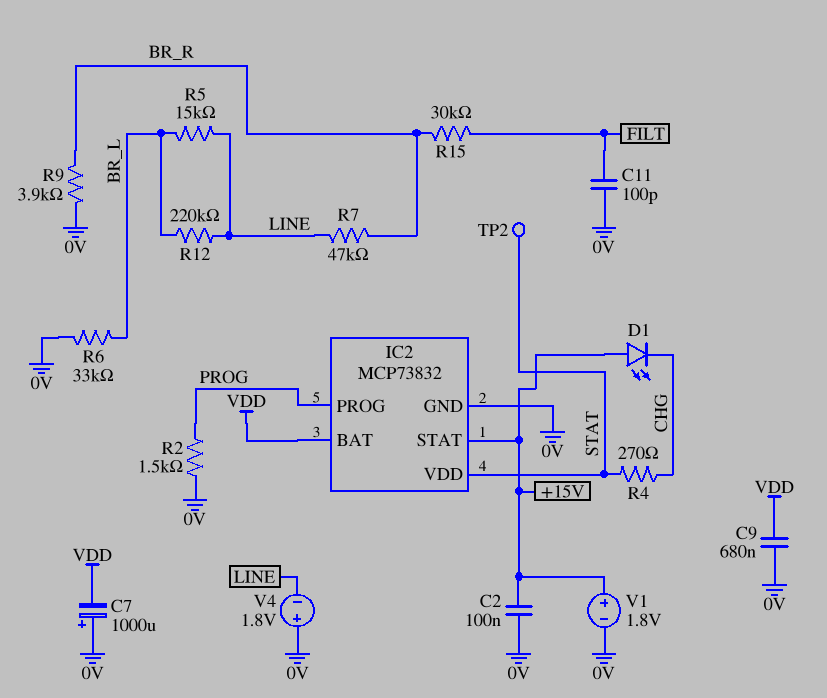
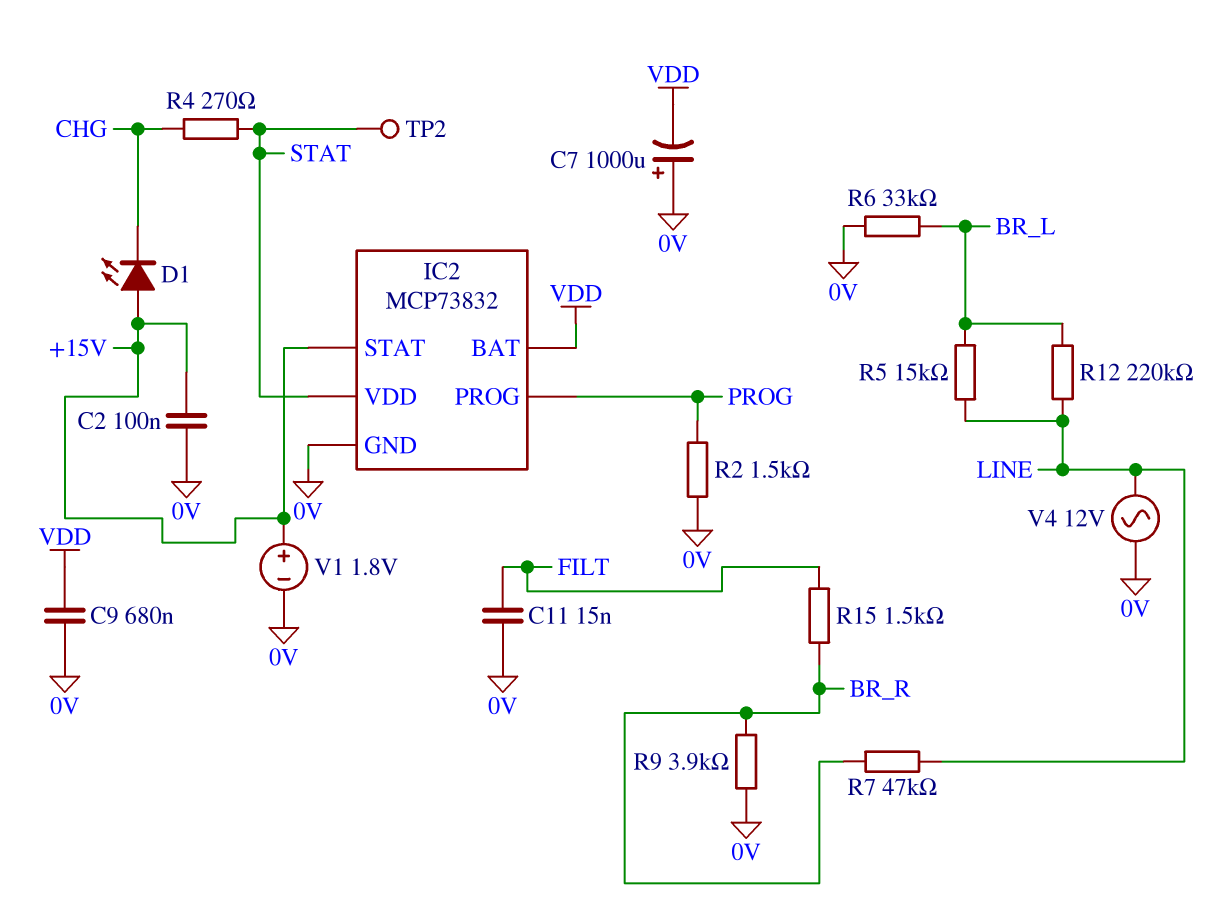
C11: 100pF (0V, FILT) -> 15nF (0V, FILT)
R15: 30k (BR_R, FILT) -> 1.5k (BR_R, FILT)
V4: 1.8V (plus 0V, minus LINE) -> AC 12V (0V, LINE)

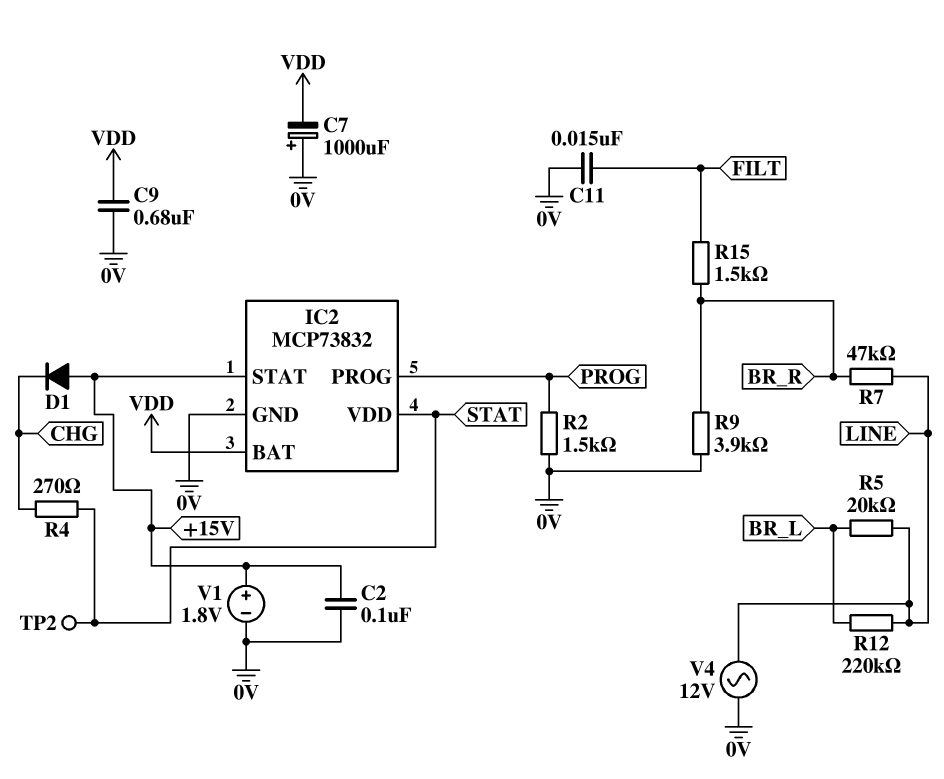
D1: LED (A +15V, K CHG) -> diode (A +15V, K CHG)
R5: 15k (BR_L, LINE) -> 20k (BR_L, LINE)
R6: 33k (0V, BR_L) -> none

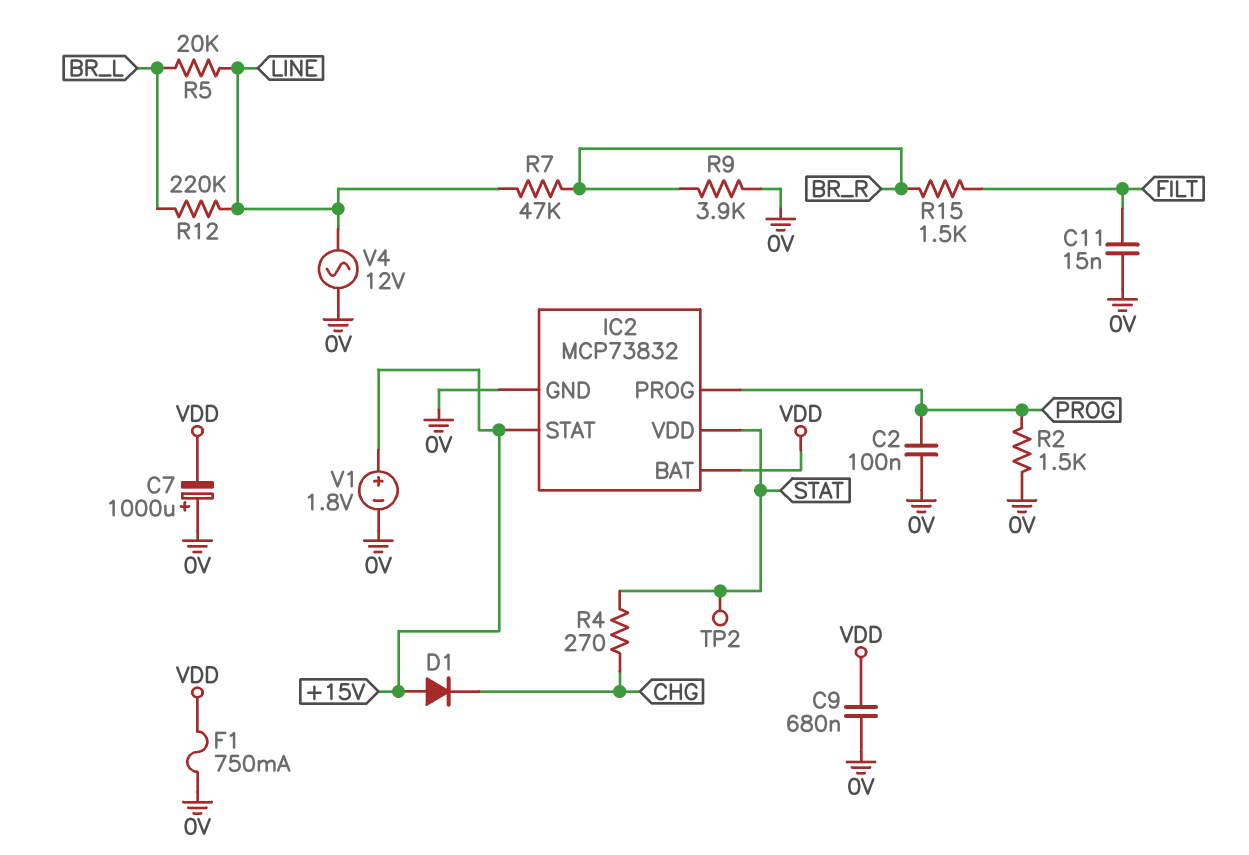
C2: 100nF (+15V, 0V) -> 100nF (0V, PROG)
F1: none -> 750mA (0V, VDD)

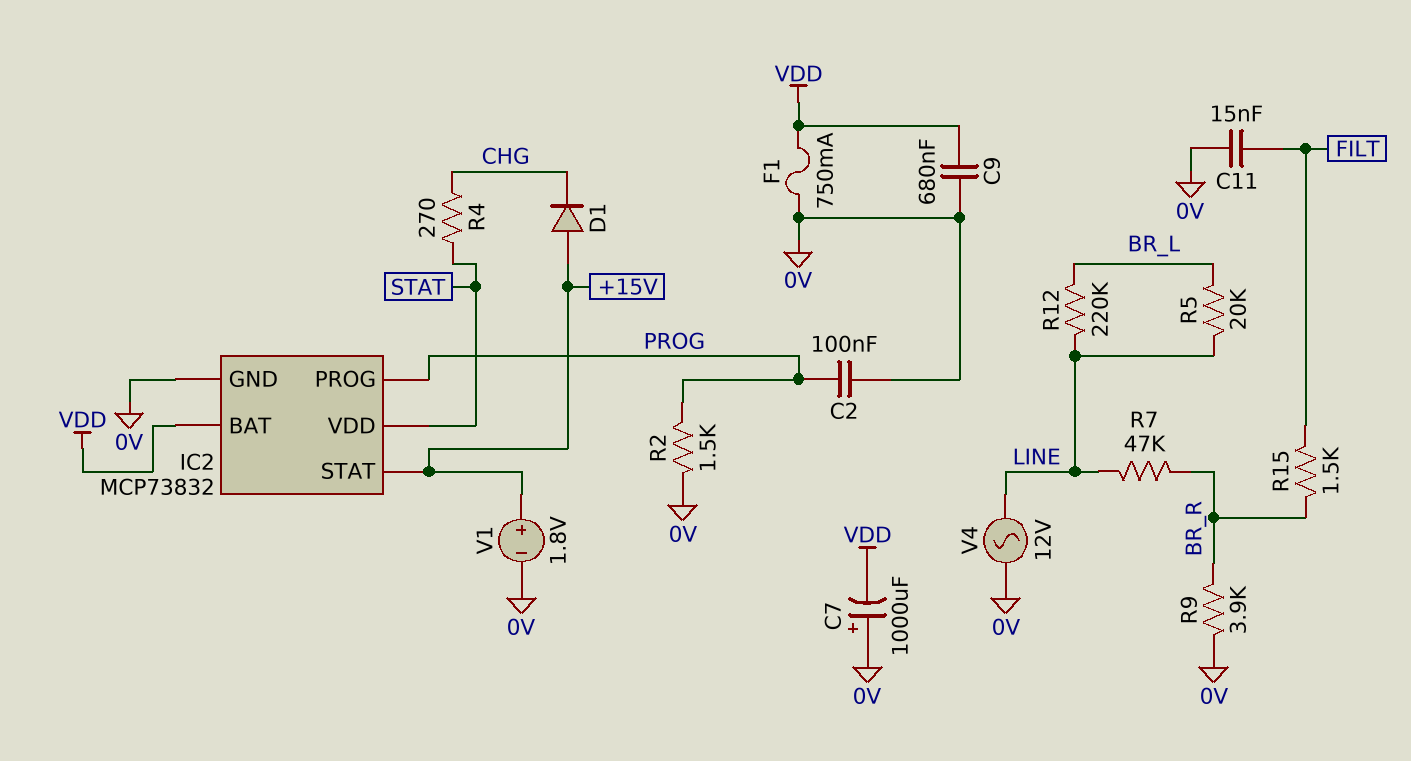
TP2: test point (STAT) -> none

